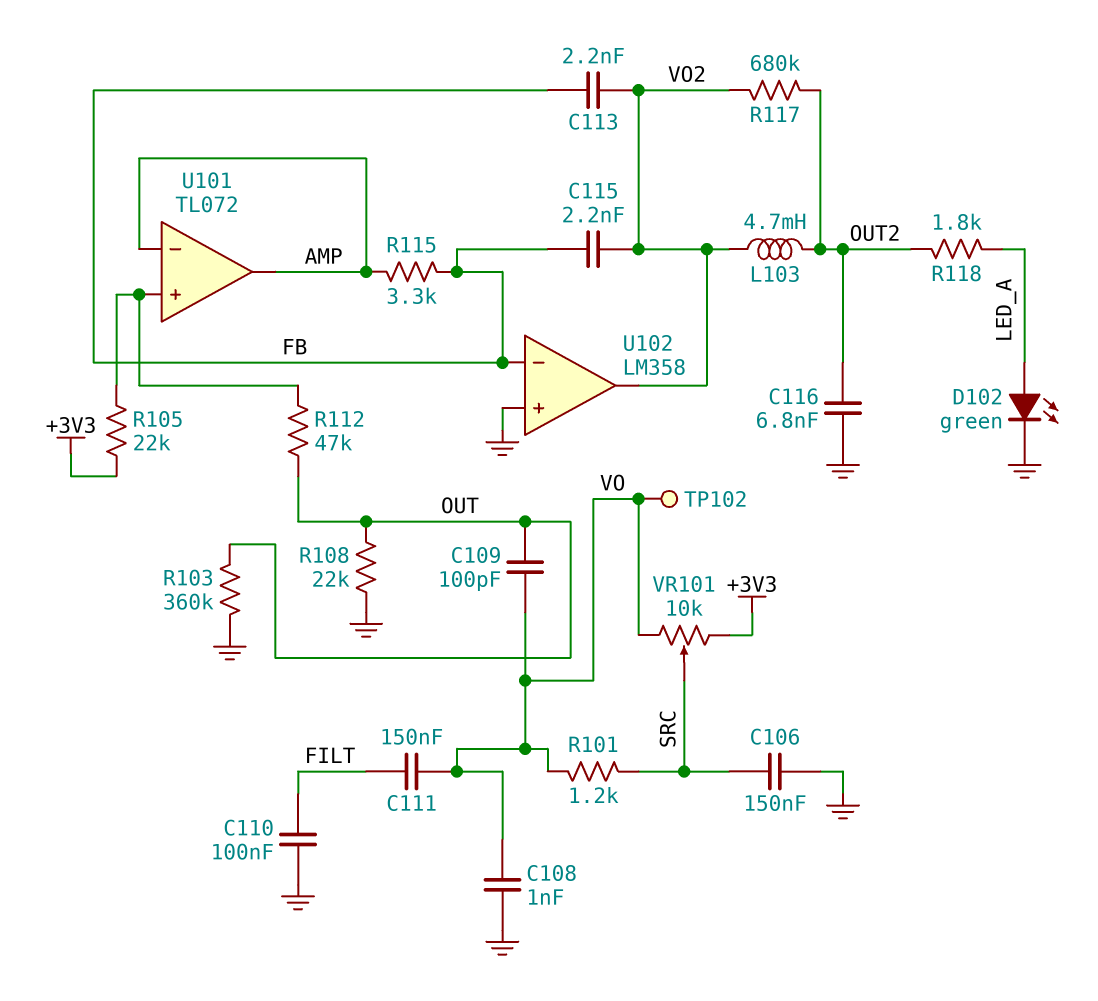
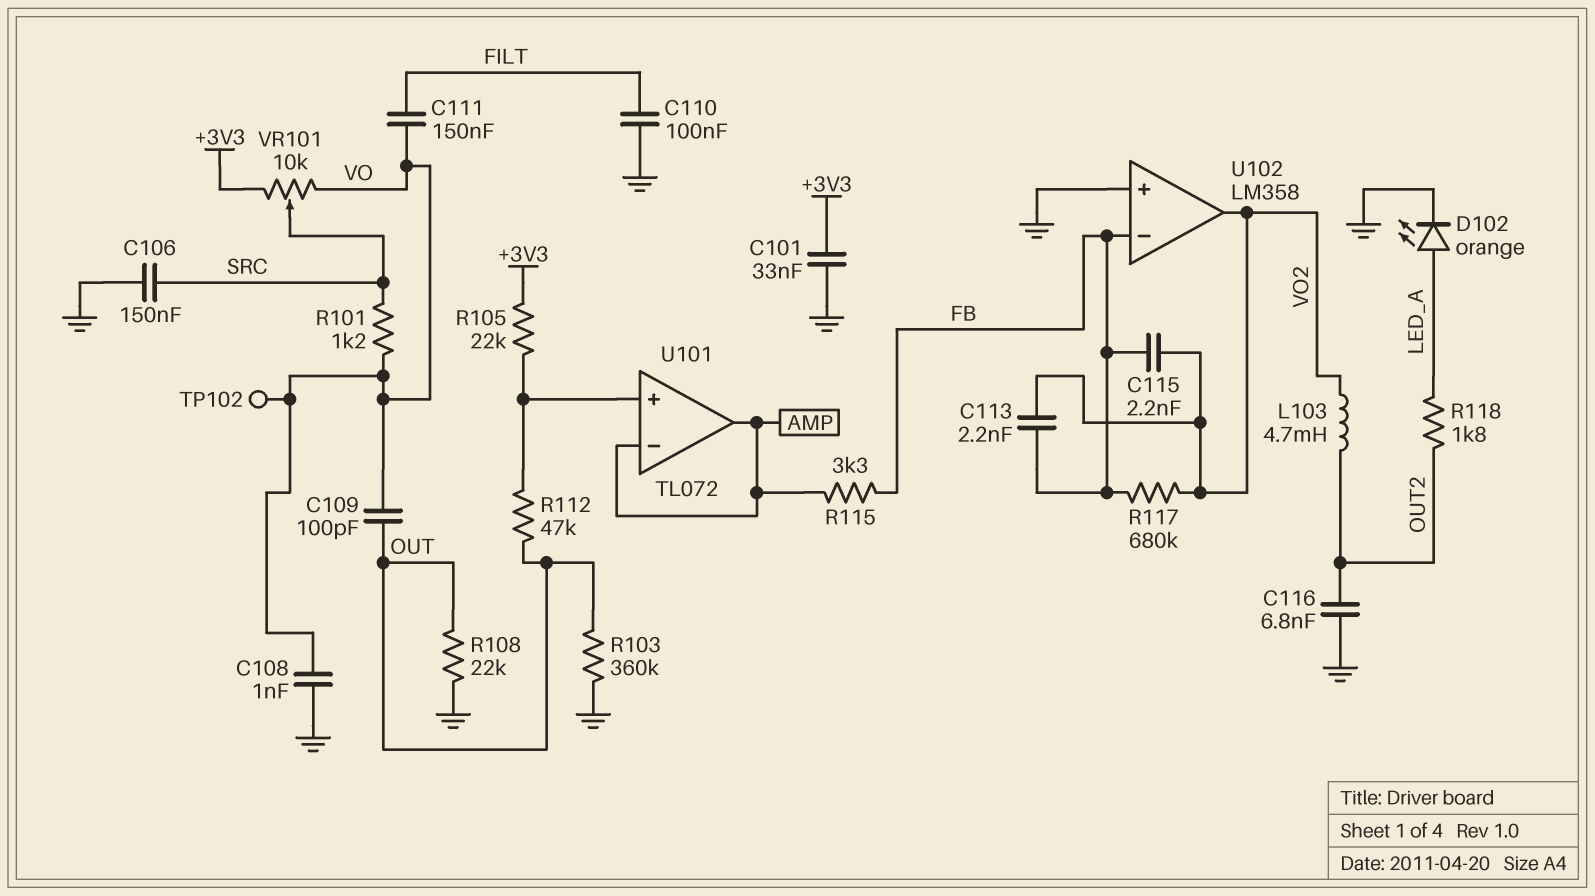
C101: none -> 33nF (+3V3, GND)
D102: LED green (A LED_A, K GND) -> LED orange (A LED_A, K GND)
R117: 680k (OUT2, VO2) -> 680k (FB, VO2)

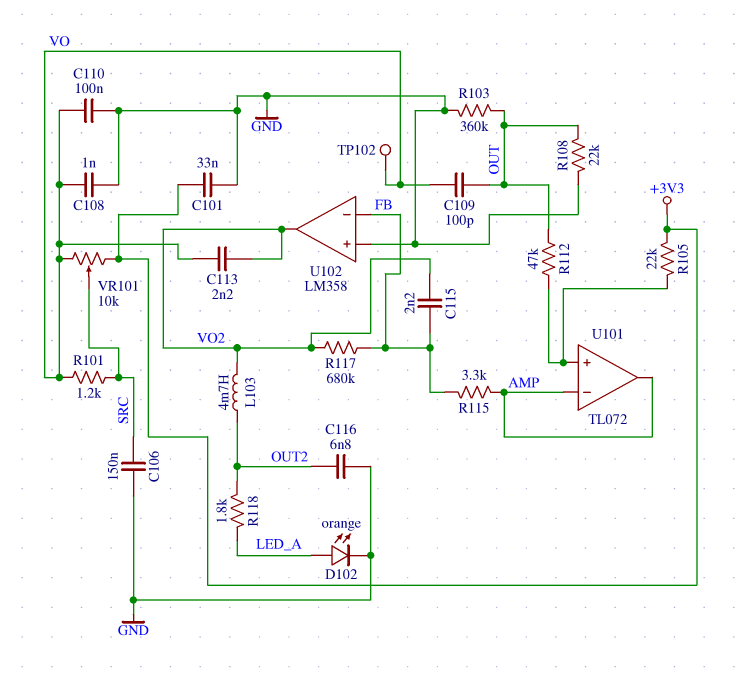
C110: 100nF (FILT, GND) -> 100nF (GND, VO)
C111: 150nF (FILT, VO) -> none
C113: 2.2nF (FB, VO2) -> 2.2nF (VO, VO2)

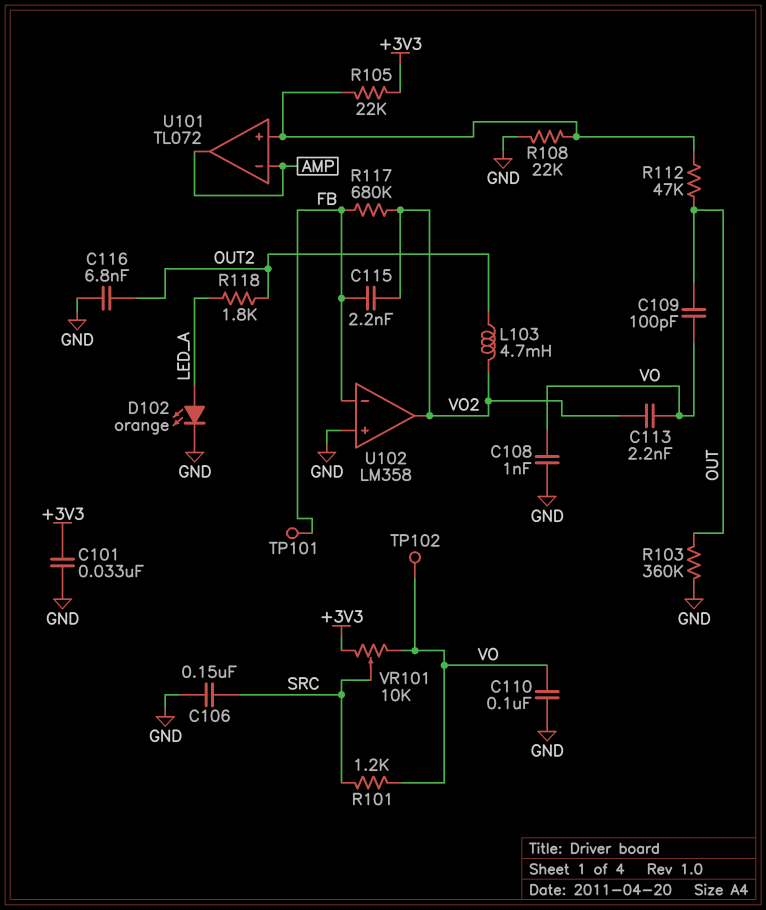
R108: 22k (GND, OUT) -> 22k (GND, U101/in+)
R115: 3.3k (AMP, FB) -> none
TP101: none -> test point (FB)

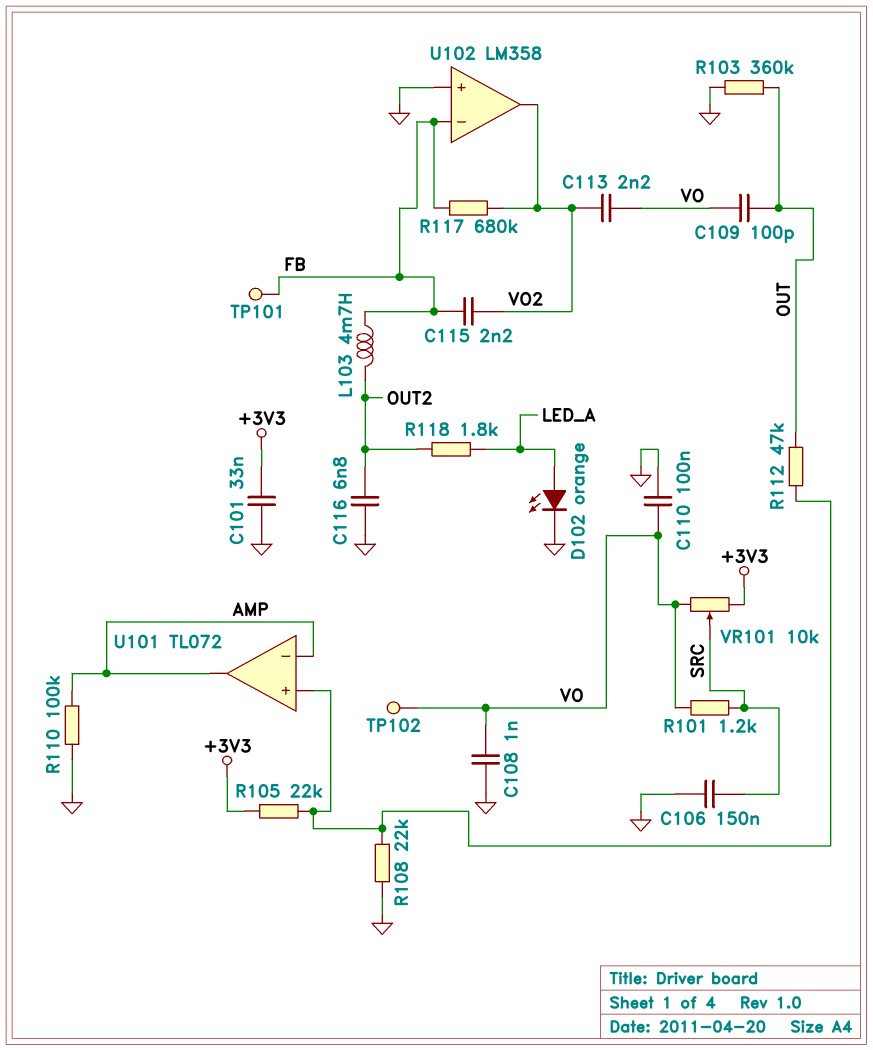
L103: 4.7mH (OUT2, VO2) -> 4.7mH (FB, OUT2)
R110: none -> 100k (AMP, GND)

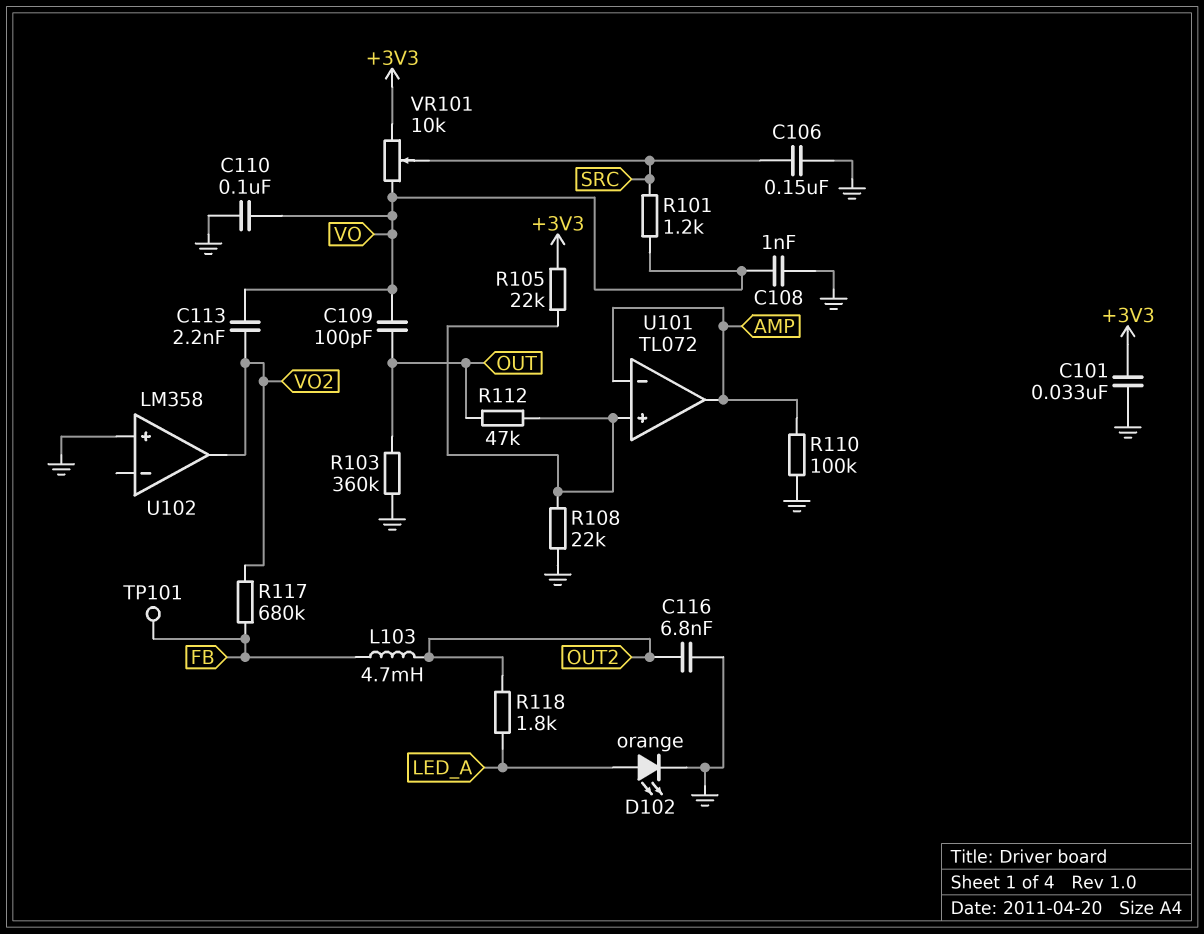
C115: 2.2nF (FB, VO2) -> none
TP102: test point (VO) -> none
U102 pin in-: FB -> none

